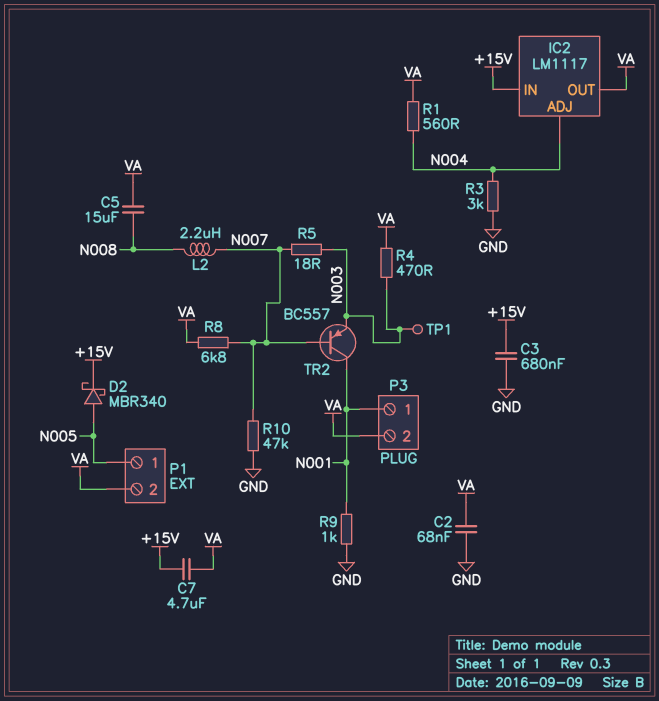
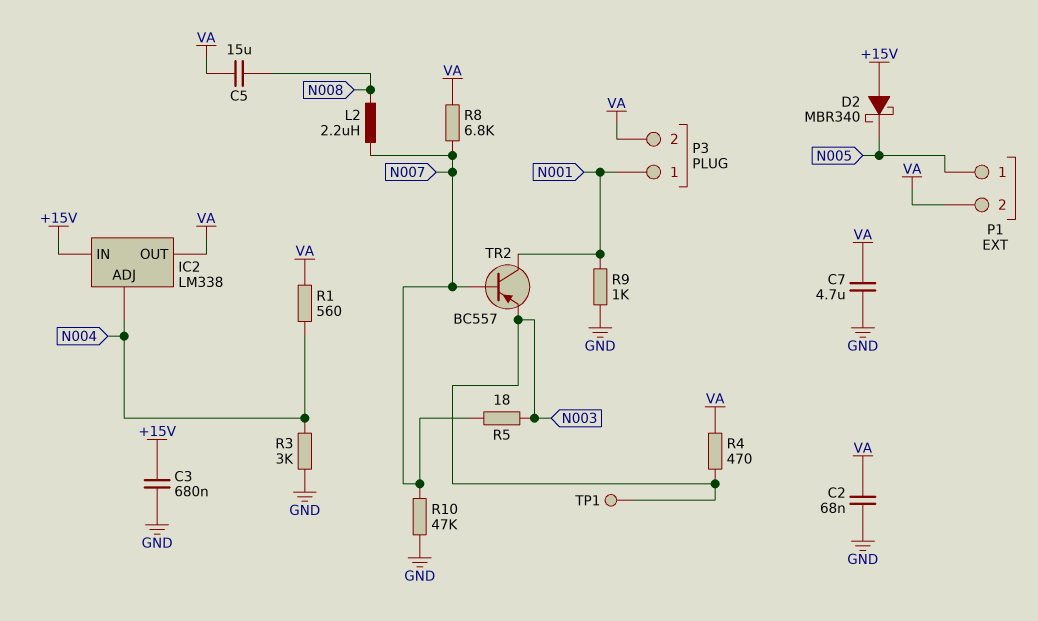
C7: 4.7uF (+15V, VA) -> 4.7uF (GND, VA)
D2: schottky MBR340 (A N005, K +15V) -> schottky MBR340 (A +15V, K N005)
IC2: LM1117 -> LM338

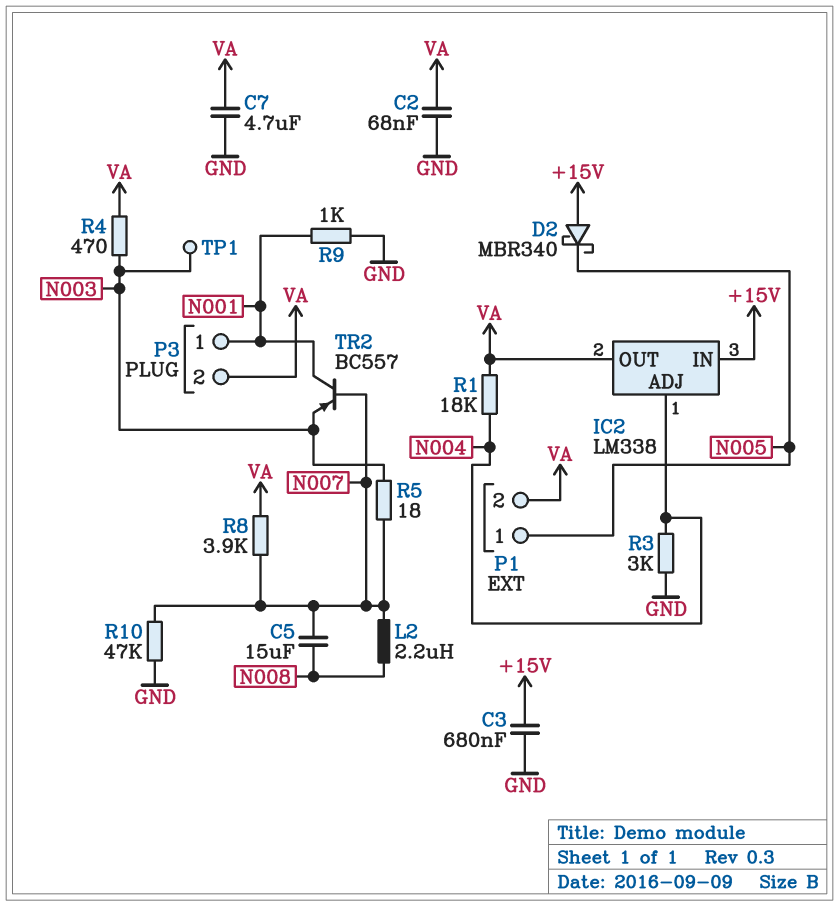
C5: 15uF (N008, VA) -> 15uF (N007, N008)
R1: 560 (N004, VA) -> 18k (N004, VA)
R8: 6.8k (N007, VA) -> 3.9k (N007, VA)

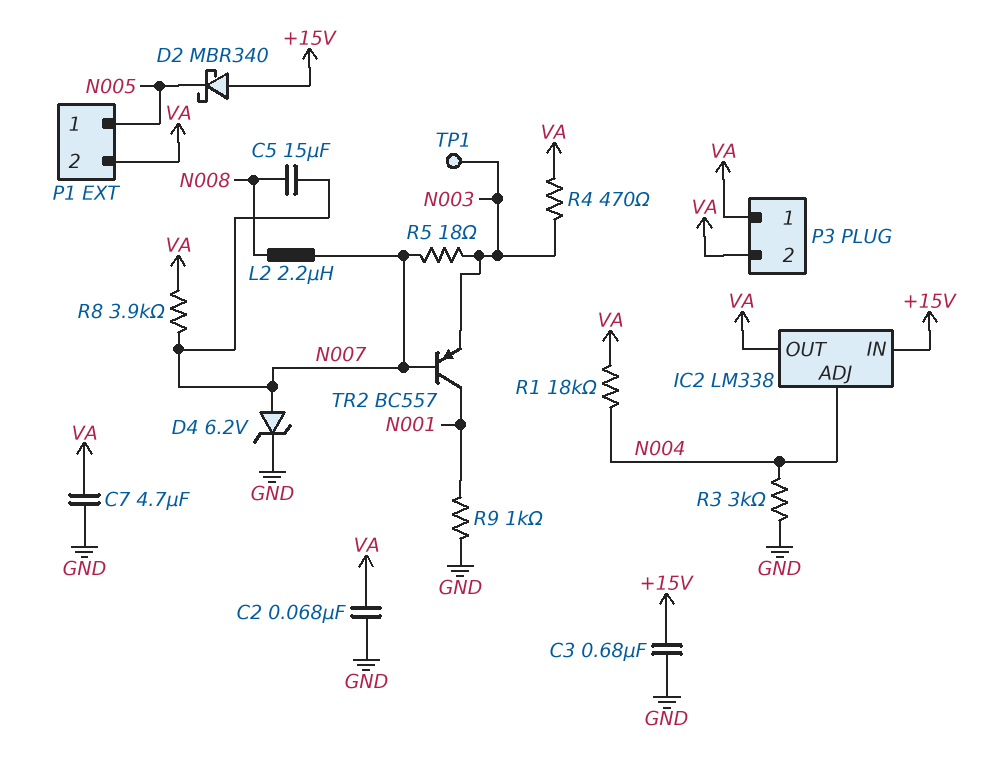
D4: none -> zener 6.2V (A N007, K GND)
P3 pin 1: N001 -> VA
R10: 47k (GND, N007) -> none

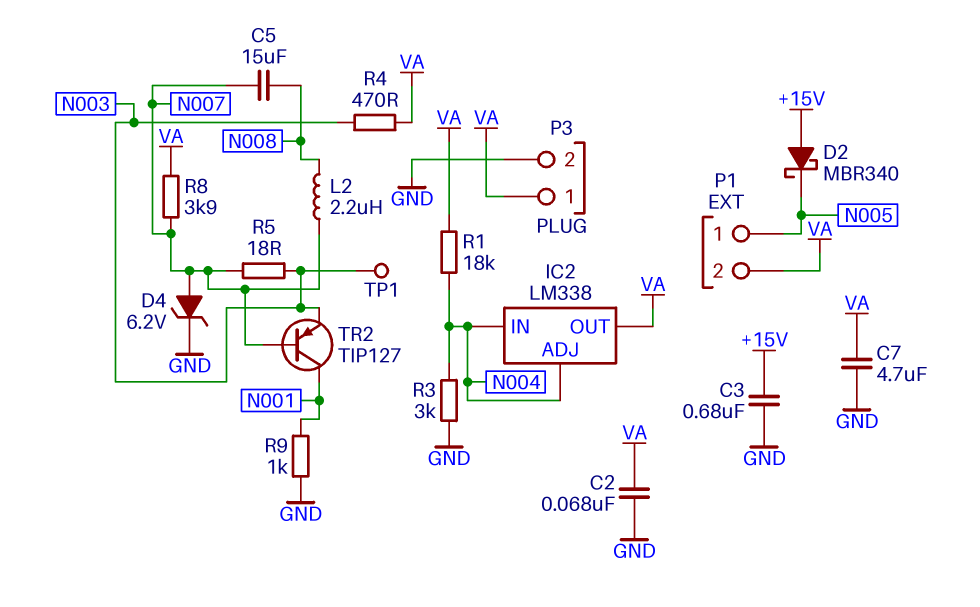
IC2 pin IN: +15V -> N004
P3 pin 2: VA -> GND
TR2: PNP BC557 (B N007, C N001, E N003) -> PNP TIP127 (B N007, C N001, E N003)

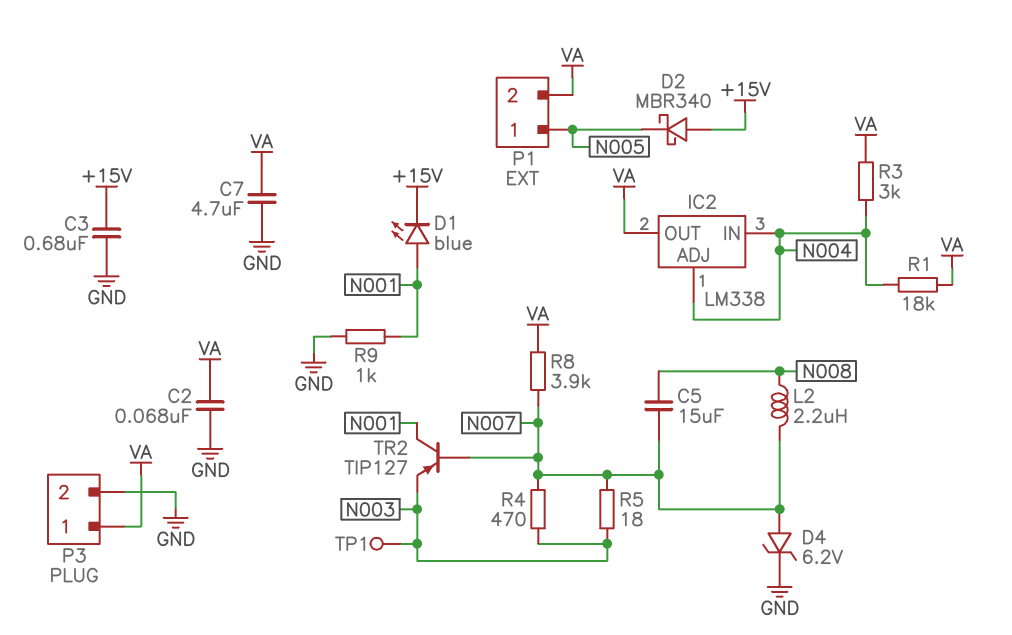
D1: none -> LED blue (A N001, K +15V)
R3: 3k (GND, N004) -> 3k (N004, VA)
R4: 470 (N003, VA) -> 470 (N003, N007)

